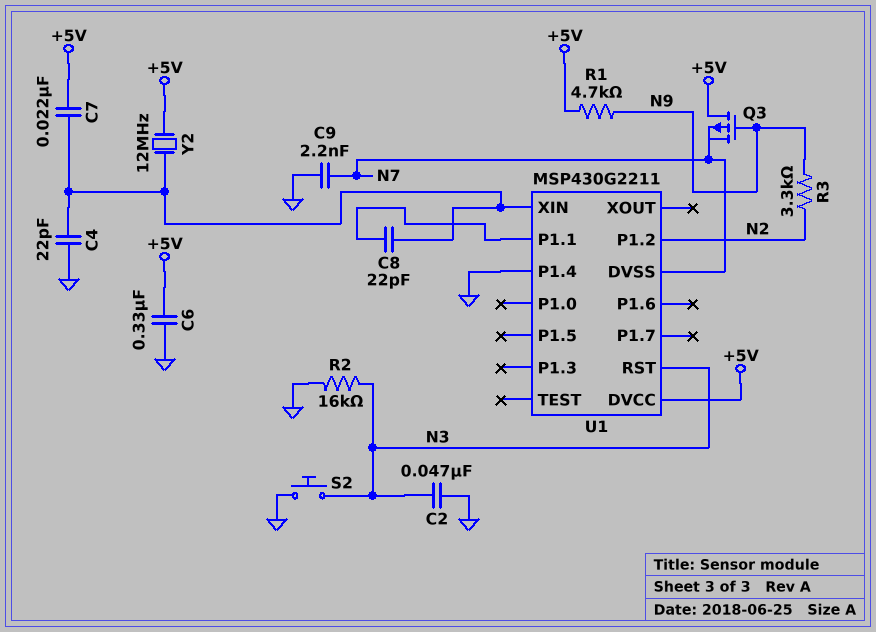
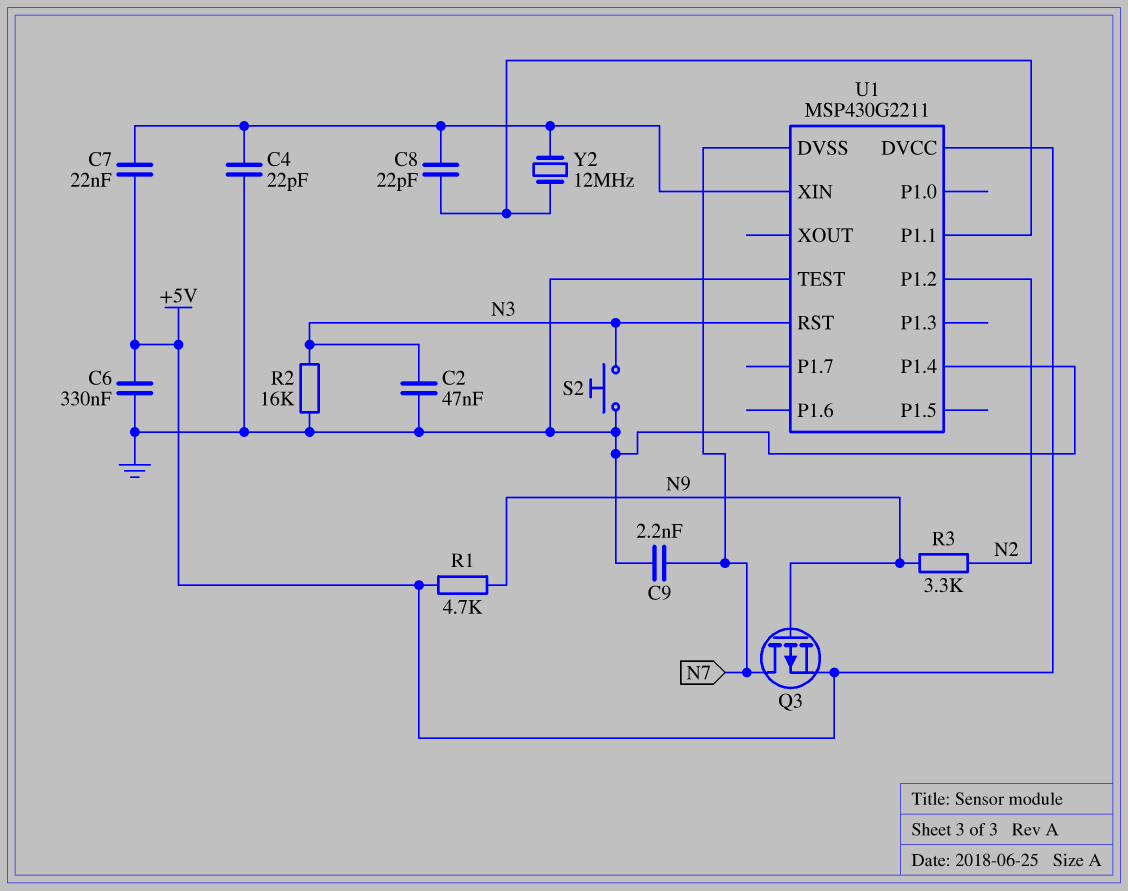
Q3: PMOS (G N9, D +5V, S N7) -> PMOS (G N9, D N7, S +5V)
U1 pin TEST: none -> GND
Y2: 12MHz (+5V, U1/XIN) -> 12MHz (U1/P1.1, U1/XIN)

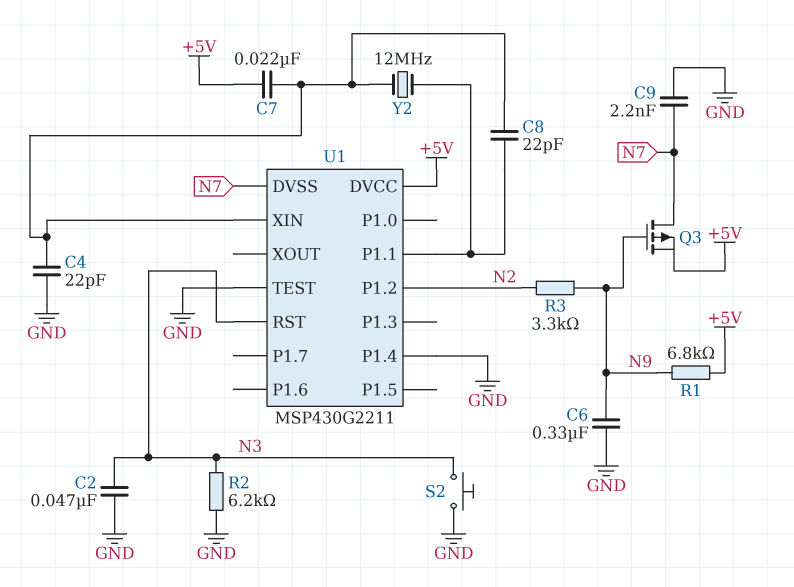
C6: 330nF (+5V, GND) -> 330nF (GND, N9)
R1: 4.7k (+5V, N9) -> 6.8k (+5V, N9)
R2: 16k (GND, N3) -> 6.2k (GND, N3)

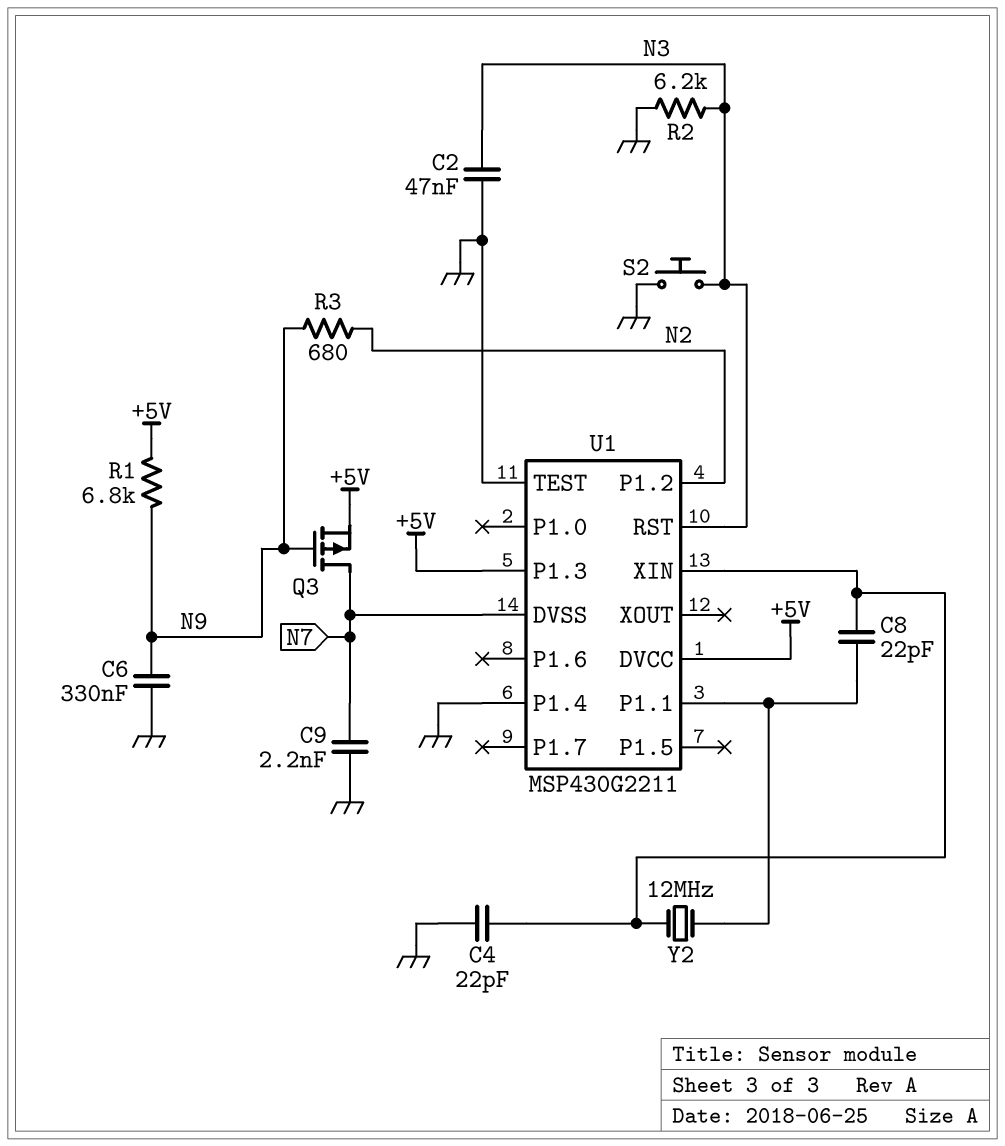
C7: 22nF (+5V, U1/XIN) -> none
R3: 3.3k (N2, N9) -> 680 (N2, N9)
U1 pin P1.3: none -> +5V

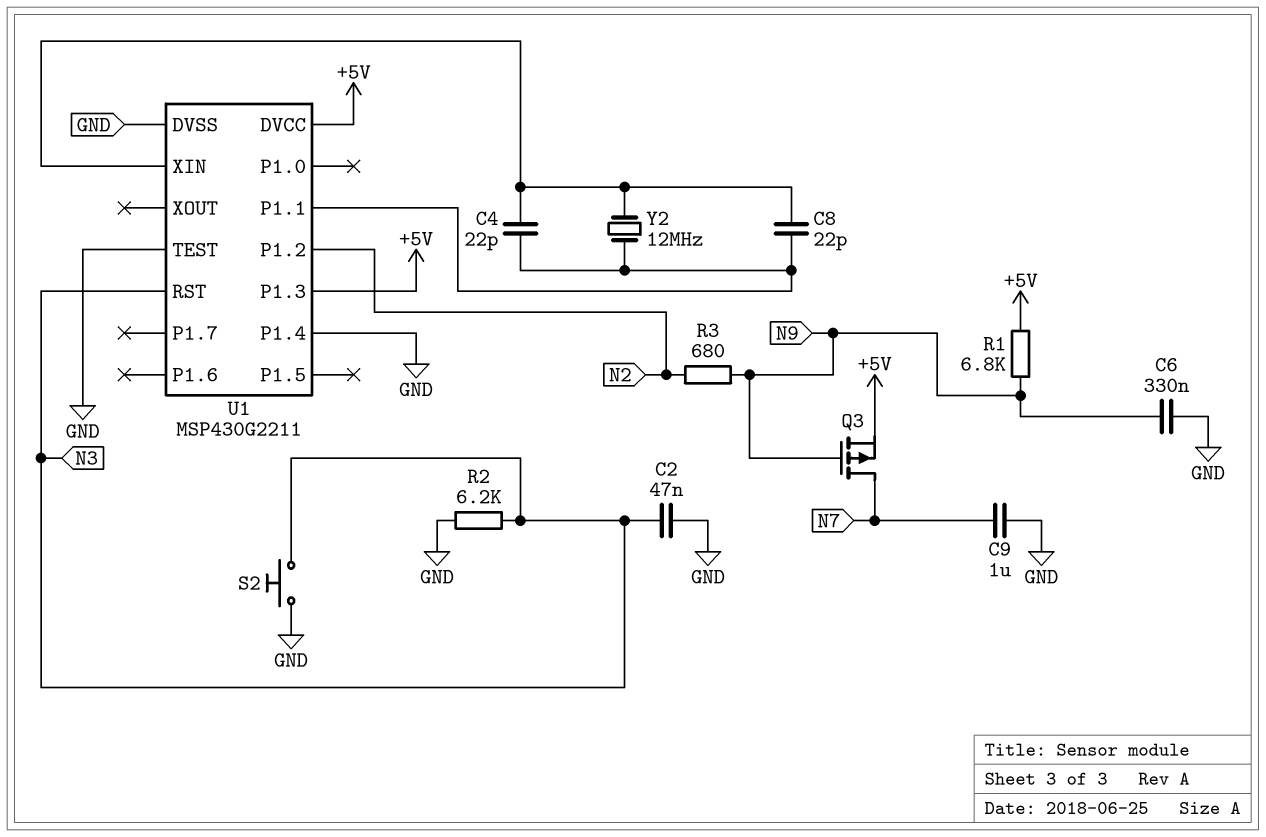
C4: 22pF (GND, U1/XIN) -> 22pF (U1/P1.1, U1/XIN)
C9: 2.2nF (GND, N7) -> 1uF (GND, N7)
U1 pin DVSS: N7 -> GND

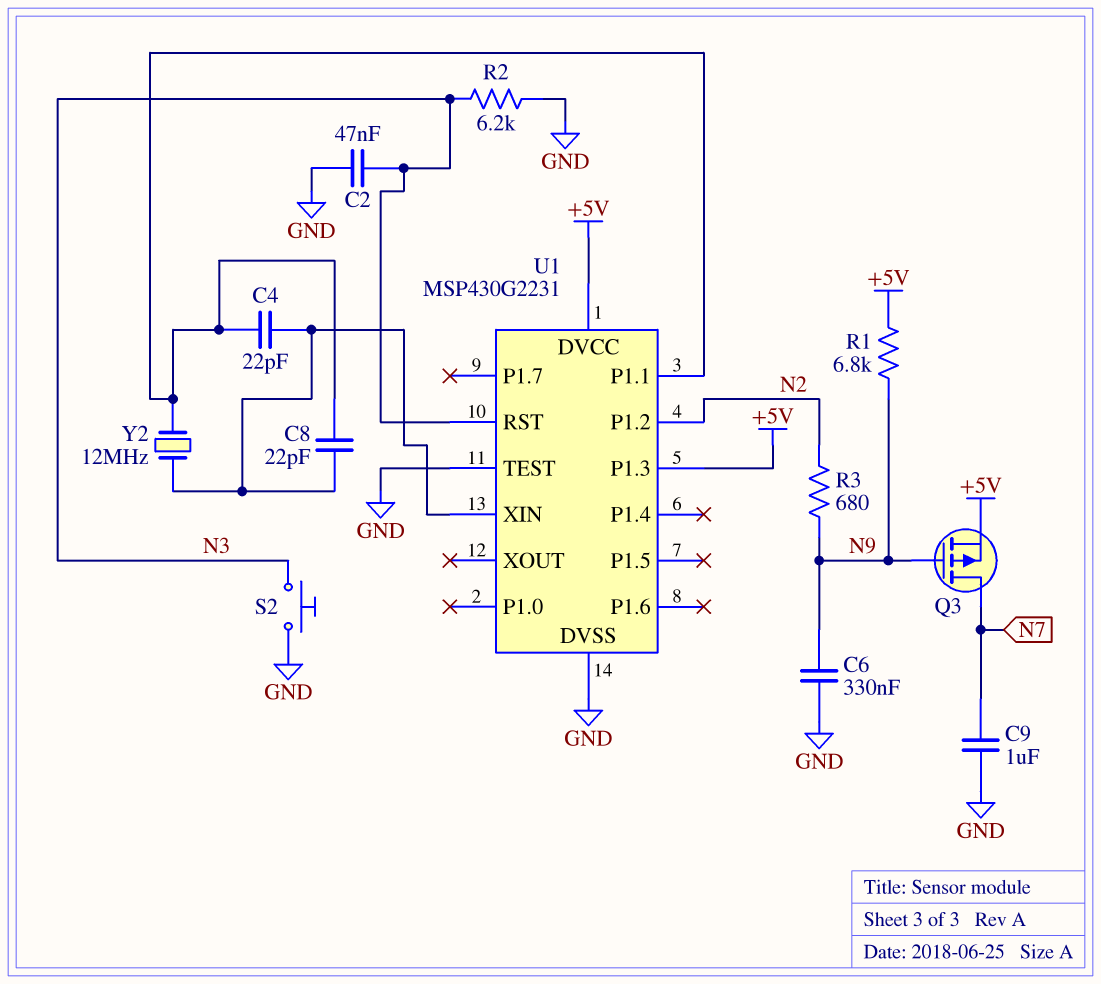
U1: MSP430G2211 -> MSP430G2231
U1 pin P1.4: GND -> none

